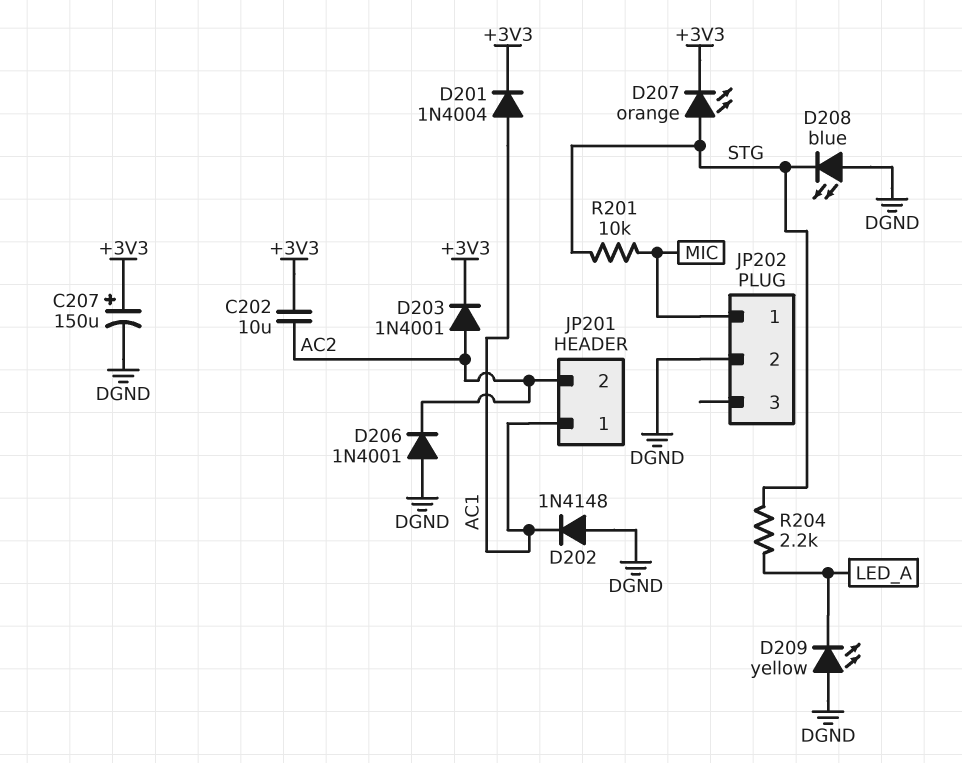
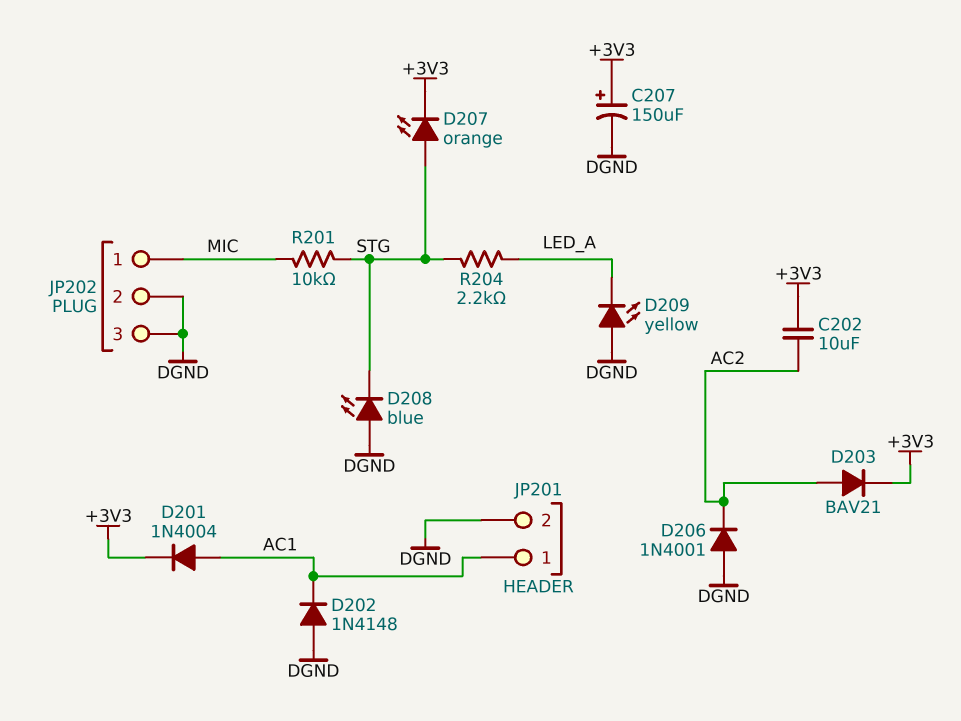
D203: diode 1N4001 (A AC2, K +3V3) -> diode BAV21 (A AC2, K +3V3)
JP201 pin 2: AC2 -> DGND
JP202 pin 3: none -> DGND

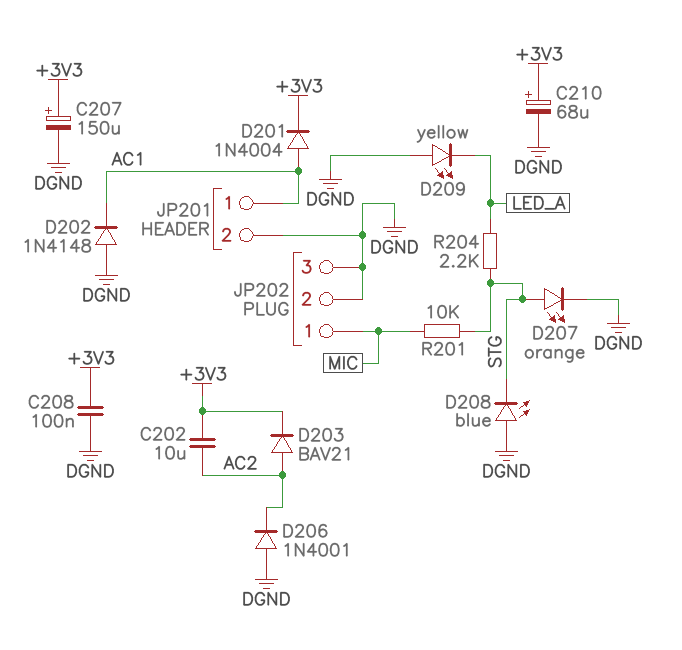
C208: none -> 100nF (+3V3, DGND)
C210: none -> 68uF (plus +3V3, minus DGND)
D207: LED orange (A STG, K +3V3) -> LED orange (A STG, K DGND)

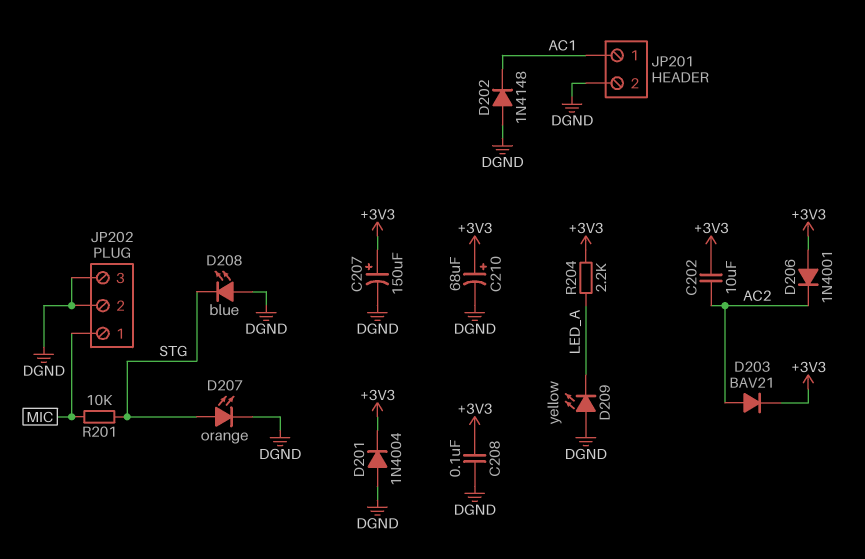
D201: diode 1N4004 (A AC1, K +3V3) -> diode 1N4004 (A DGND, K +3V3)
D206: diode 1N4001 (A DGND, K AC2) -> diode 1N4001 (A +3V3, K AC2)
R204: 2.2k (LED_A, STG) -> 2.2k (+3V3, LED_A)

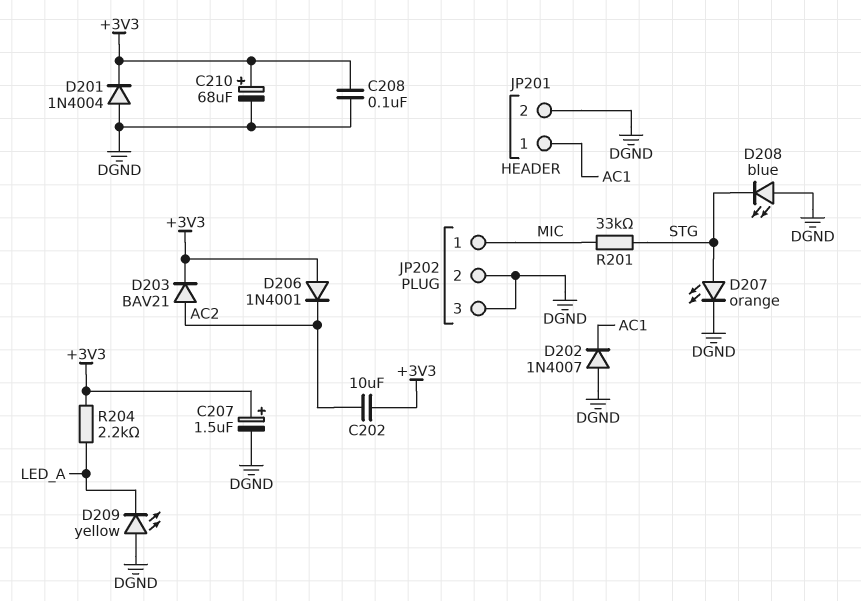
C207: 150uF (plus +3V3, minus DGND) -> 1.5uF (plus +3V3, minus DGND)
D202: diode 1N4148 (A DGND, K AC1) -> diode 1N4007 (A DGND, K AC1)
R201: 10k (MIC, STG) -> 33k (MIC, STG)

